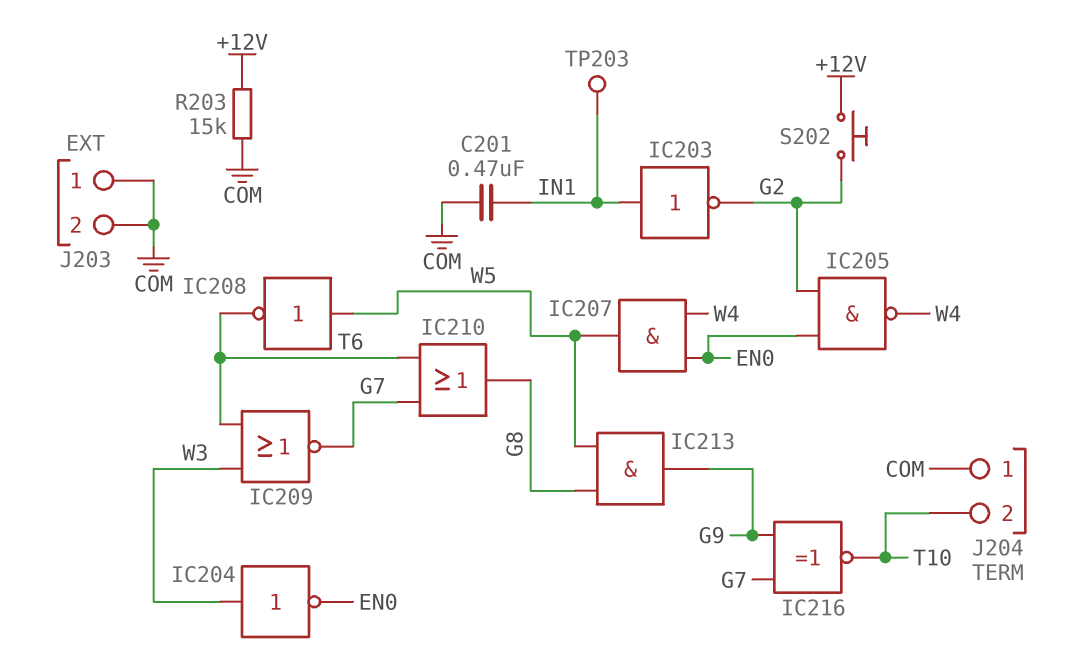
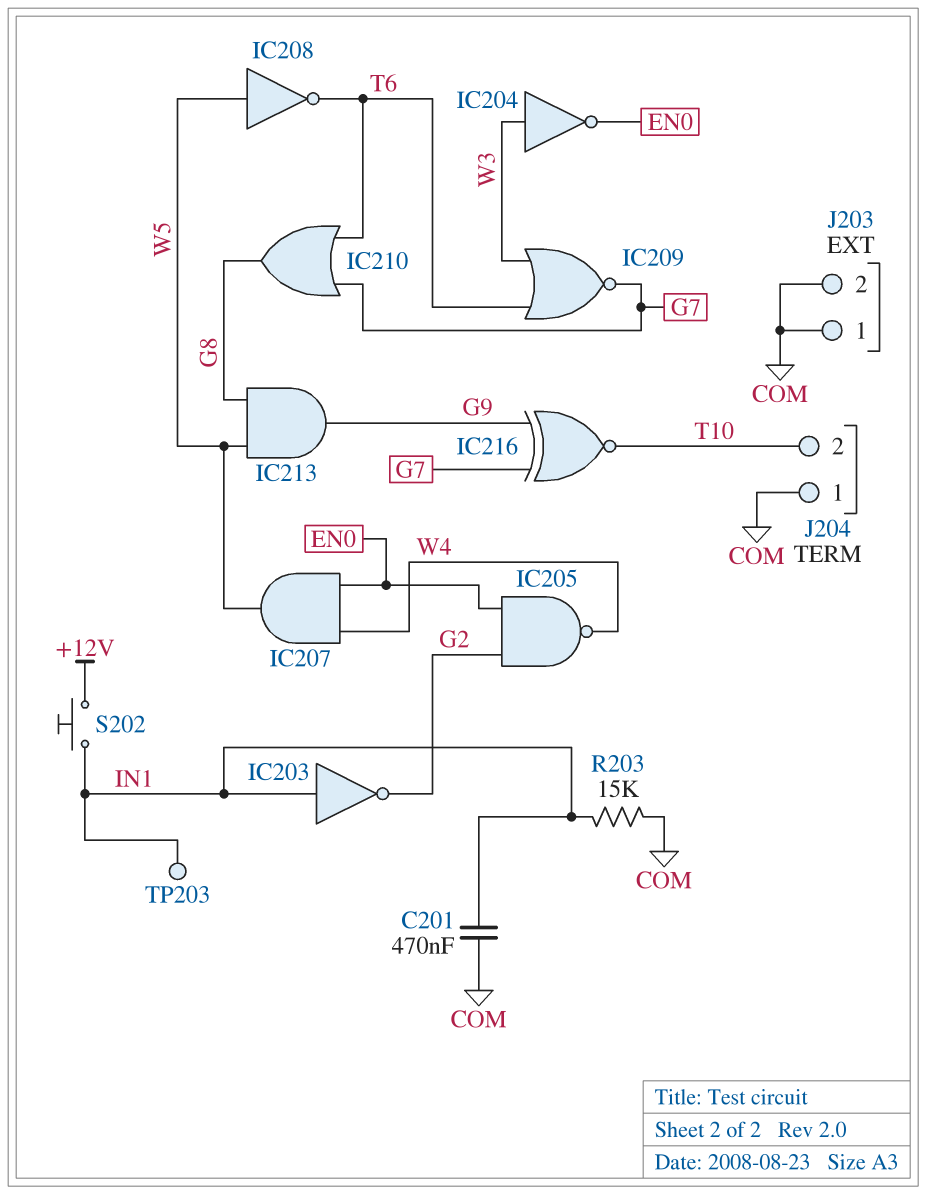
R203: 15k (+12V, COM) -> 15k (COM, IN1)
S202: button (+12V, G2) -> button (+12V, IN1)

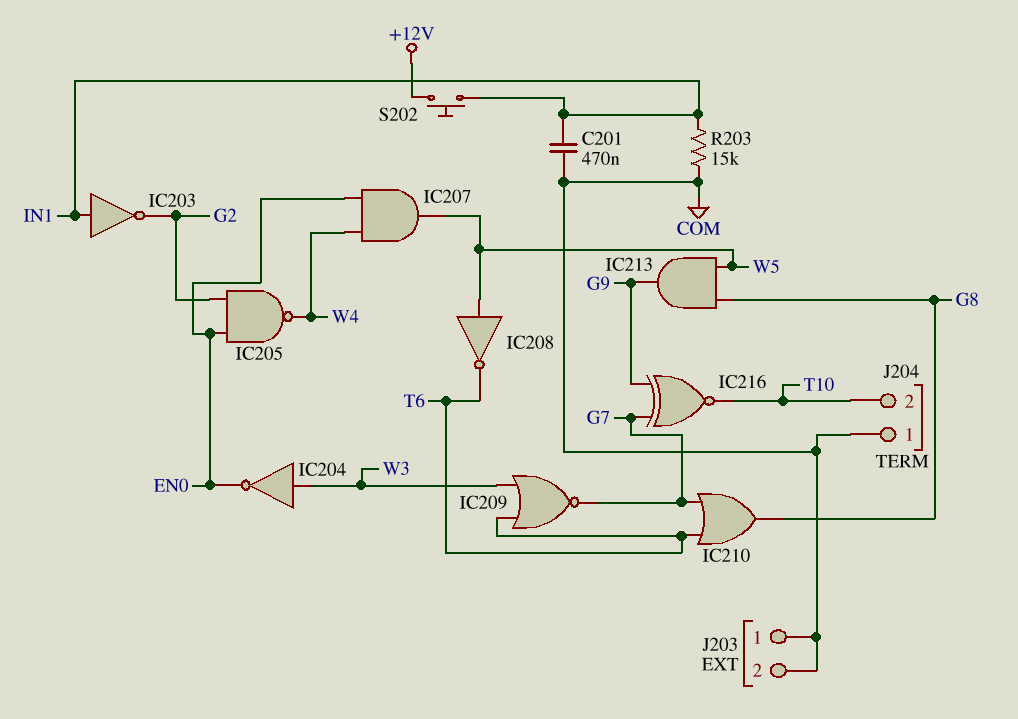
TP203: test point (IN1) -> none

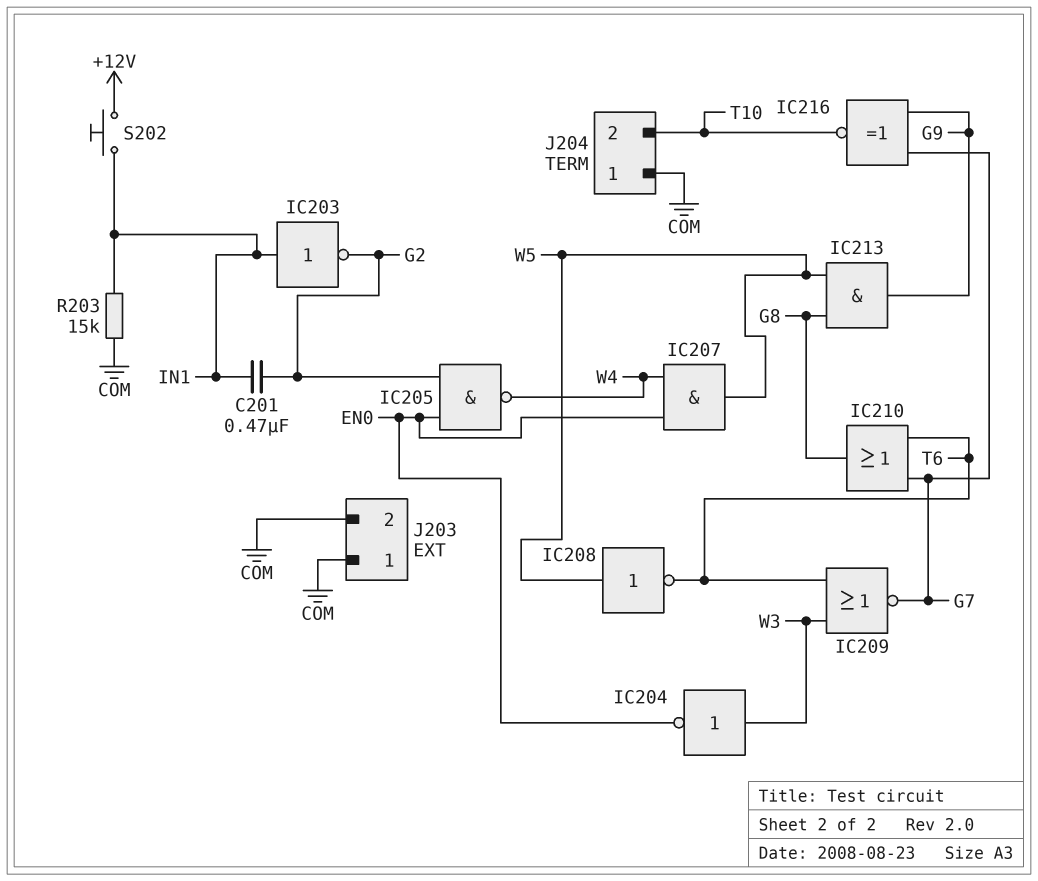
C201: 470nF (COM, IN1) -> 470nF (G2, IN1)

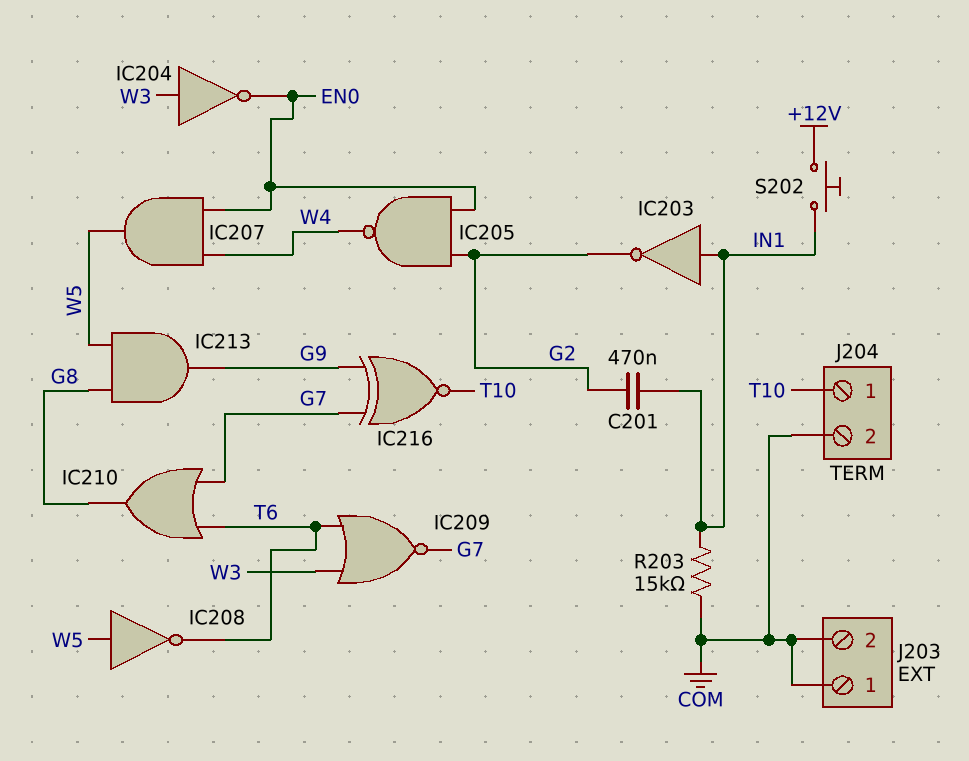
J204 pin 1: COM -> T10
J204 pin 2: T10 -> COM

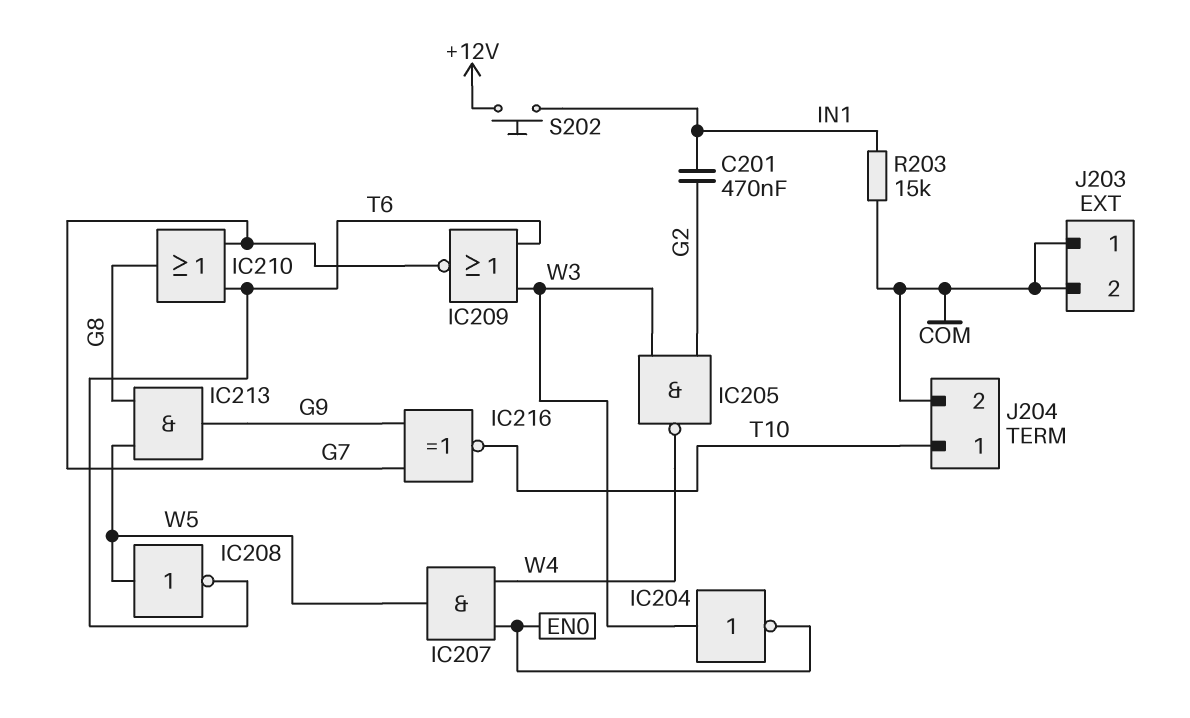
IC203: NOT (in IN1, out G2) -> none
IC205: NAND (in EN0, in G2, out W4) -> NAND (in G2, in W3, out W4)

